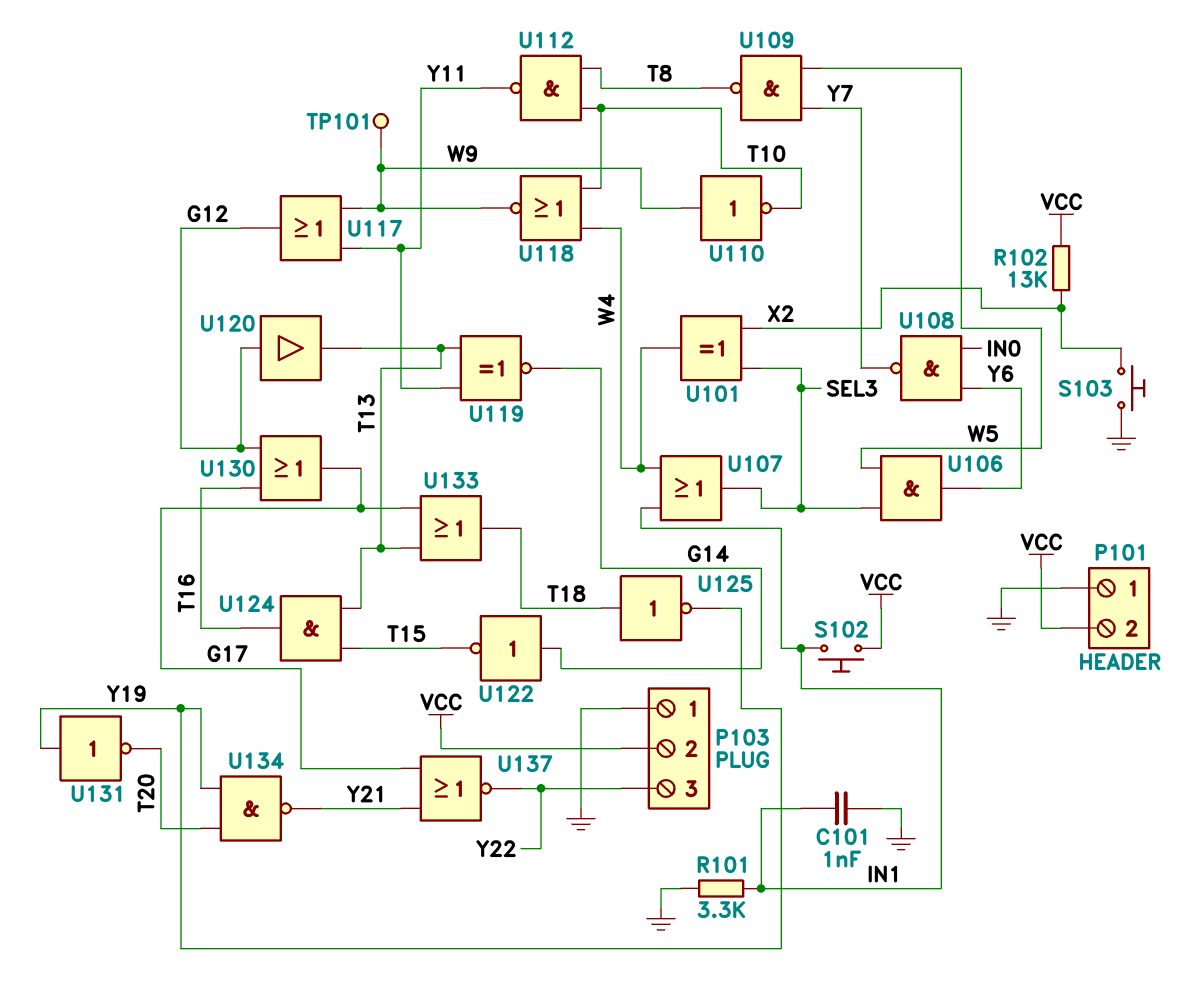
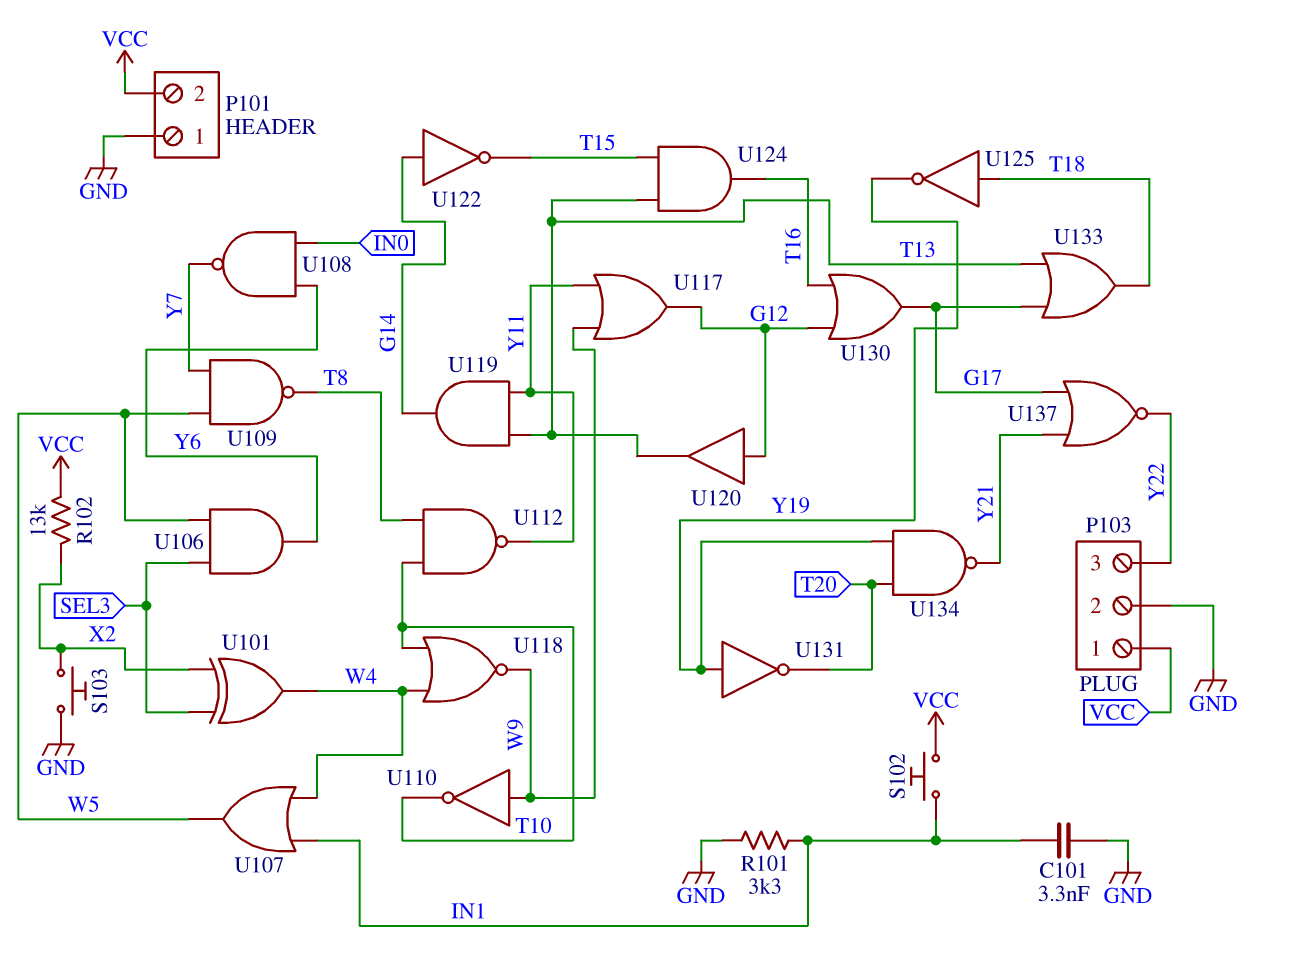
C101: 1nF (GND, IN1) -> 3.3nF (GND, IN1)
P103 pin 1: GND -> VCC
P103 pin 2: VCC -> GND
TP101: test point (W9) -> none
U107: OR (in IN1, in W4, out SEL3) -> OR (in IN1, in W4, out W5)
U119: XNOR (in T13, in Y11, out G14) -> AND (in T13, in Y11, out G14)

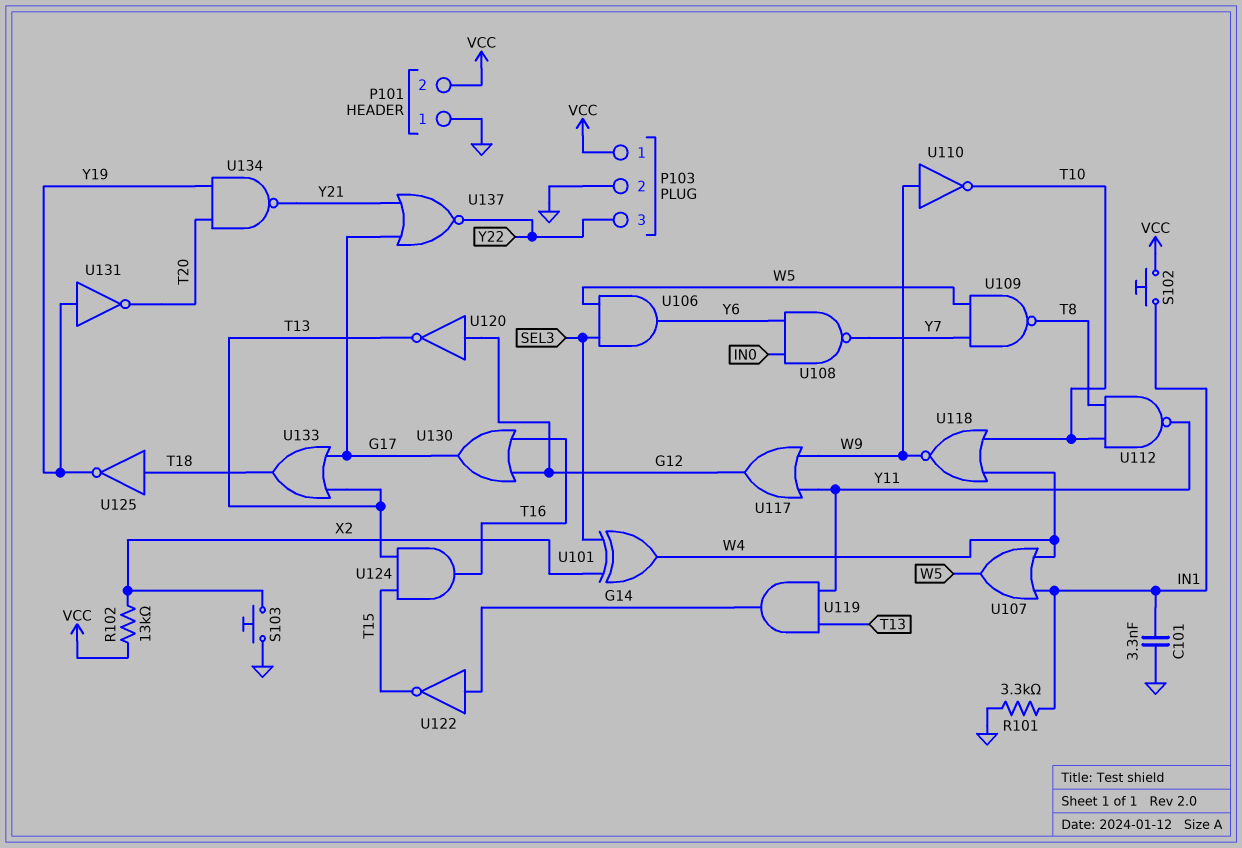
U120: buffer (in G12, out T13) -> NOT (in G12, out T13)

